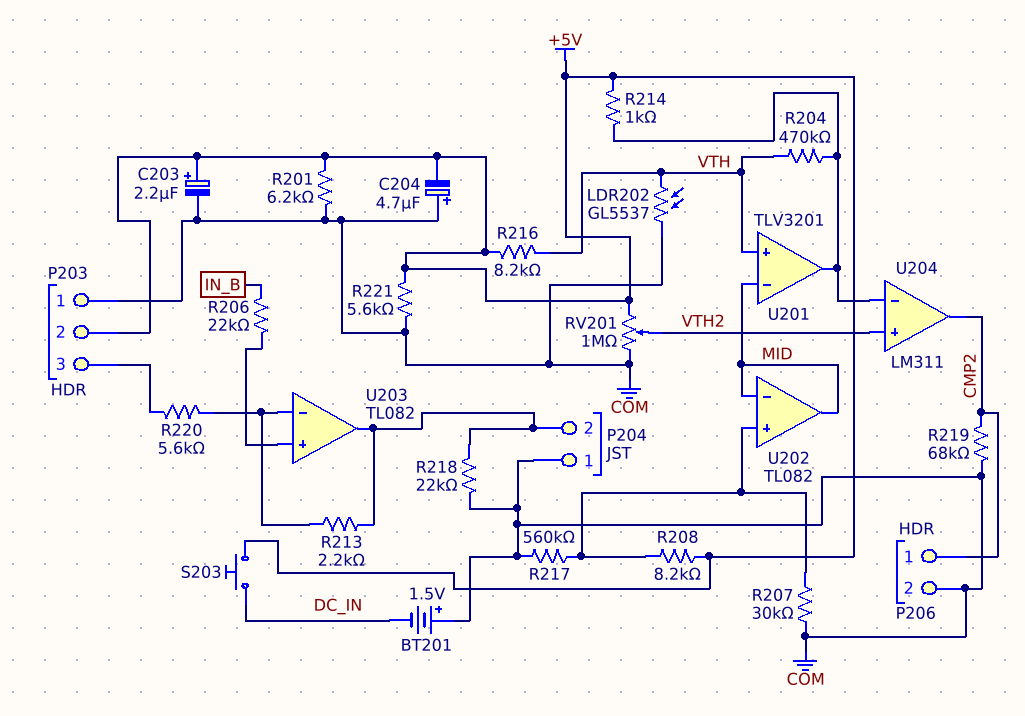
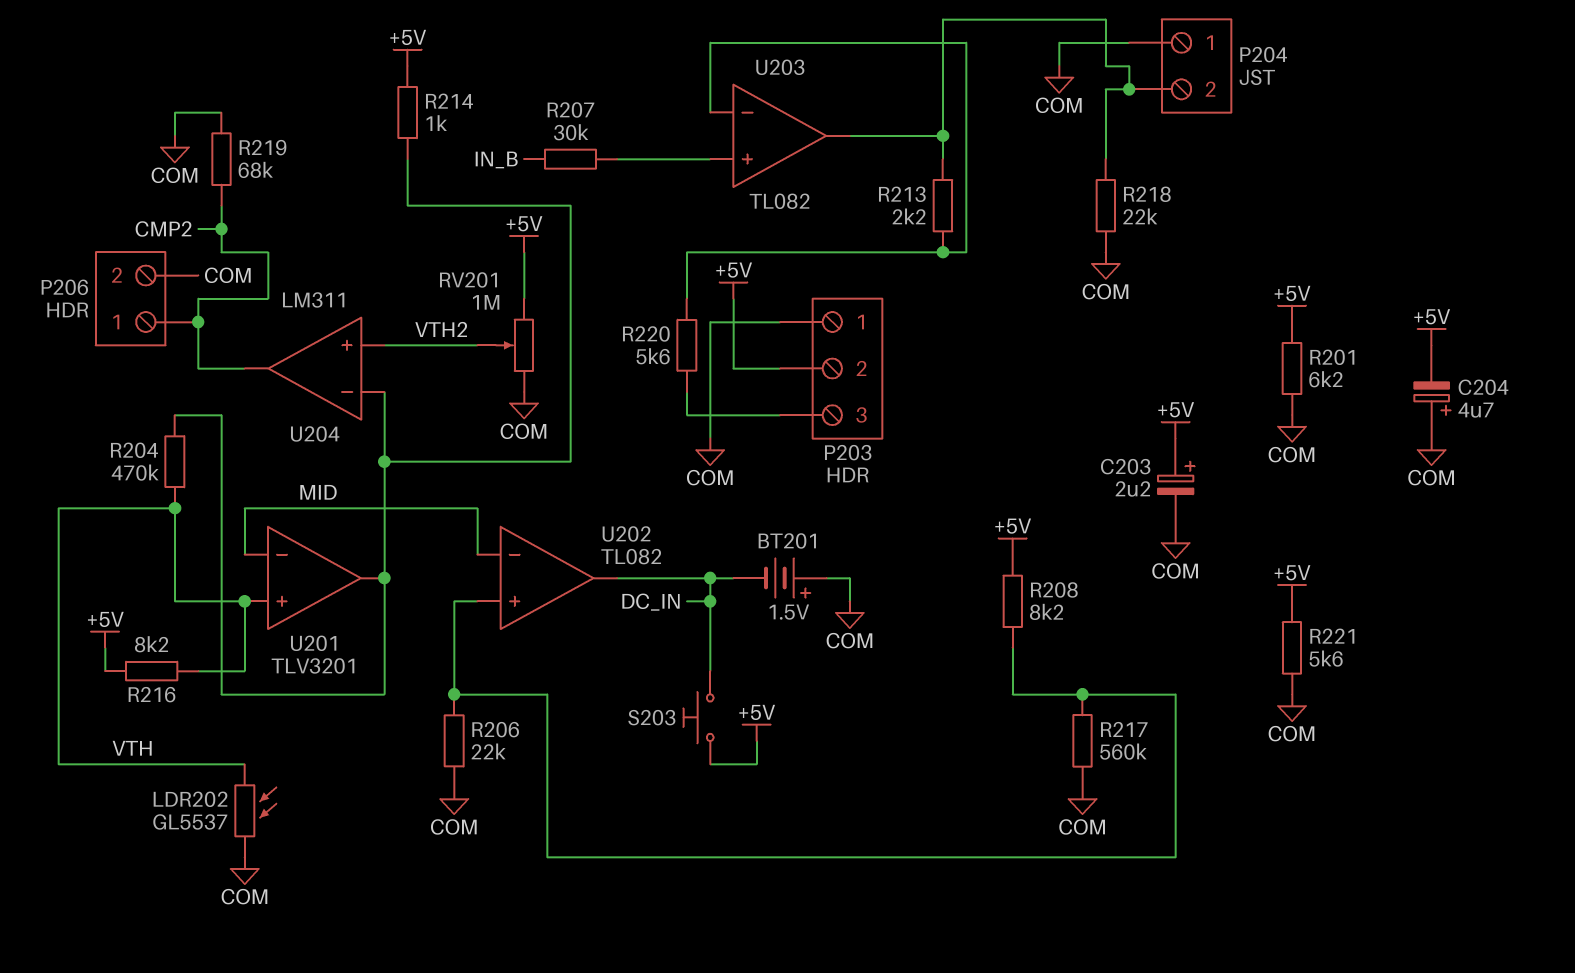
R206: 22k (IN_B, U203/in+) -> 22k (COM, U202/in+)
R207: 30k (COM, U202/in+) -> 30k (IN_B, U203/in+)
U202 pin out: MID -> DC_IN

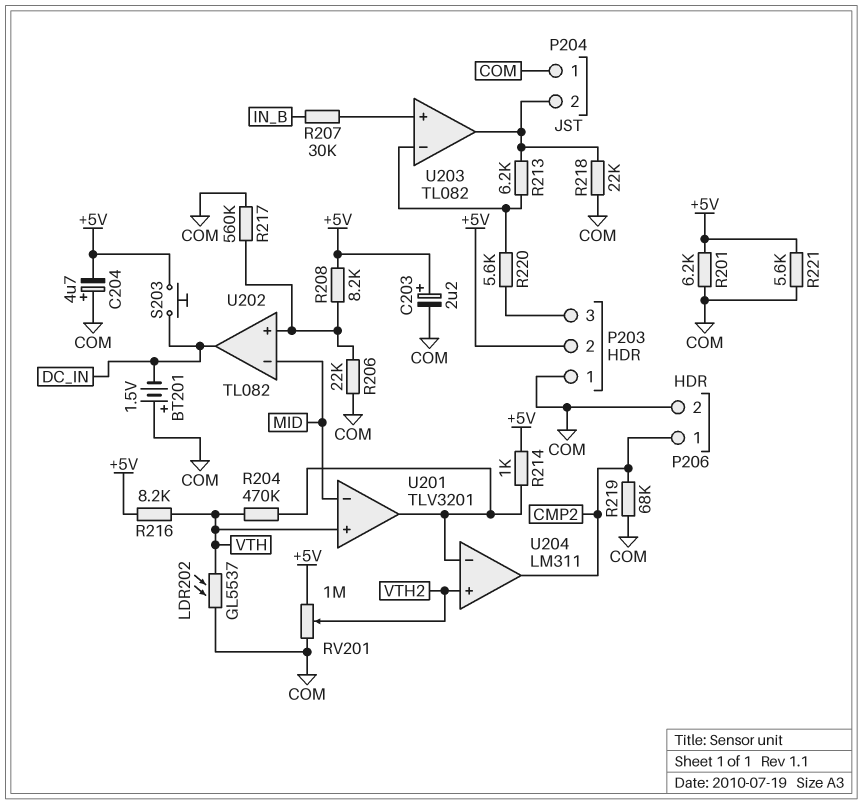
R213: 2.2k (P204/2, U203/in-) -> 6.2k (P204/2, U203/in-)

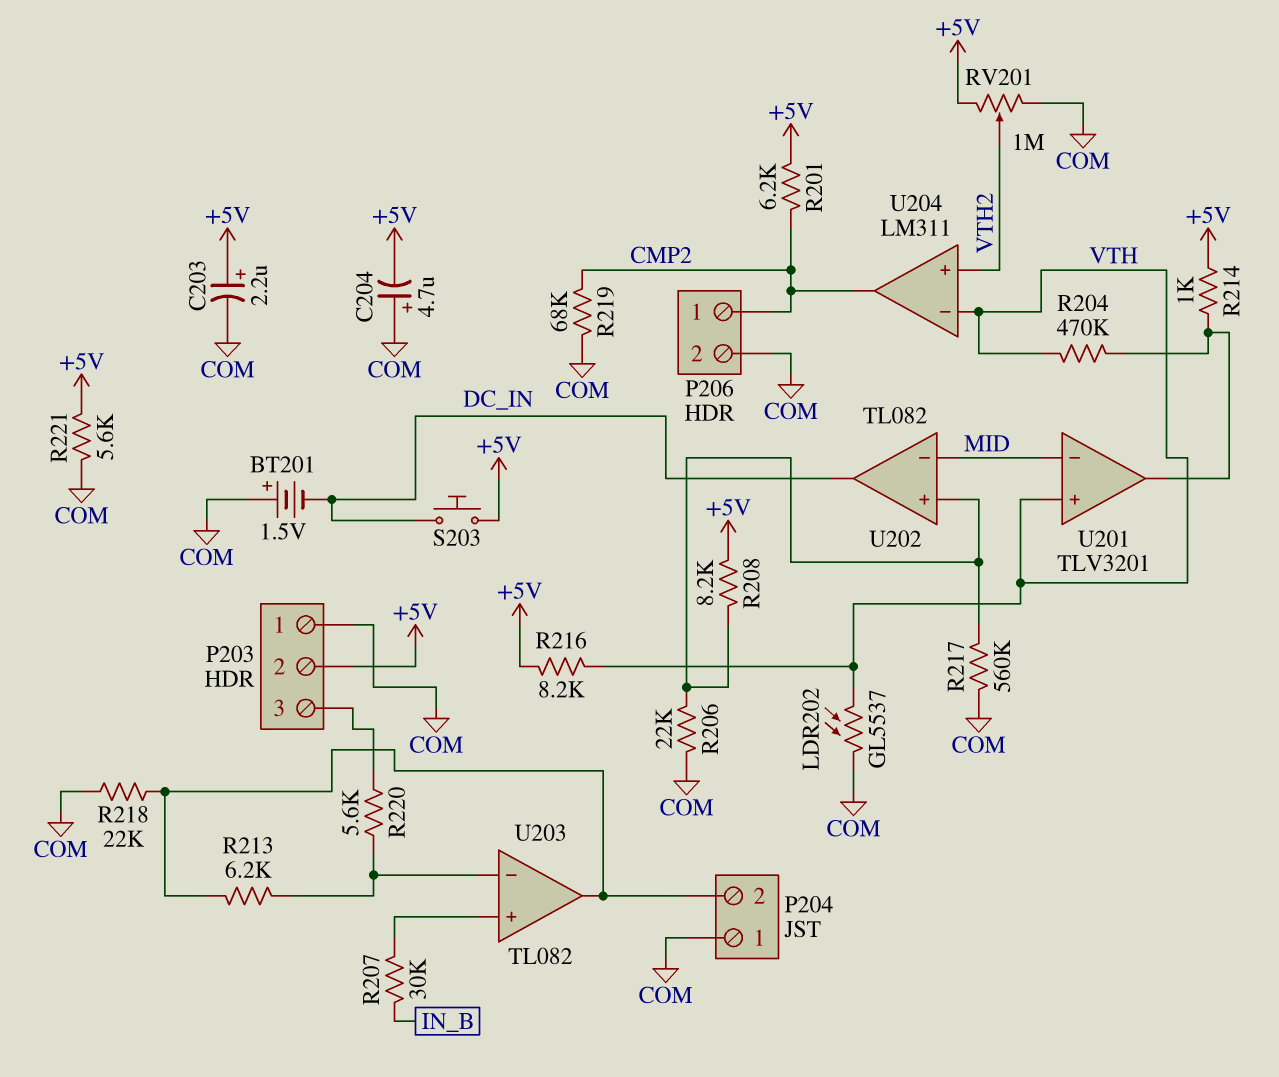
R201: 6.2k (+5V, COM) -> 6.2k (+5V, CMP2)
U204 pin in-: U201/out -> VTH

